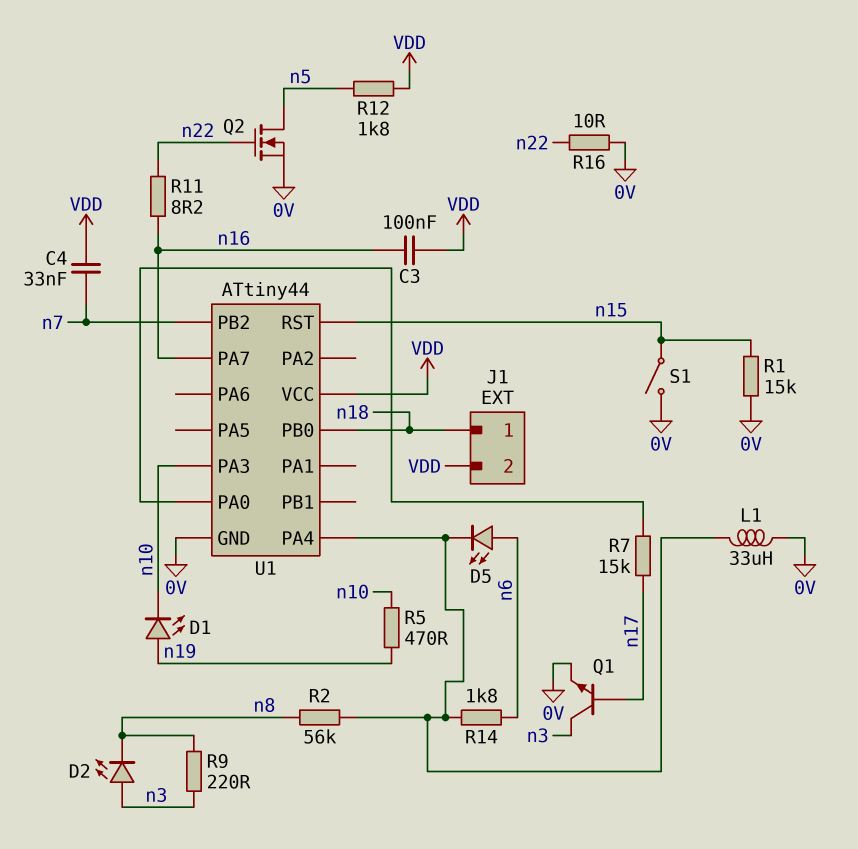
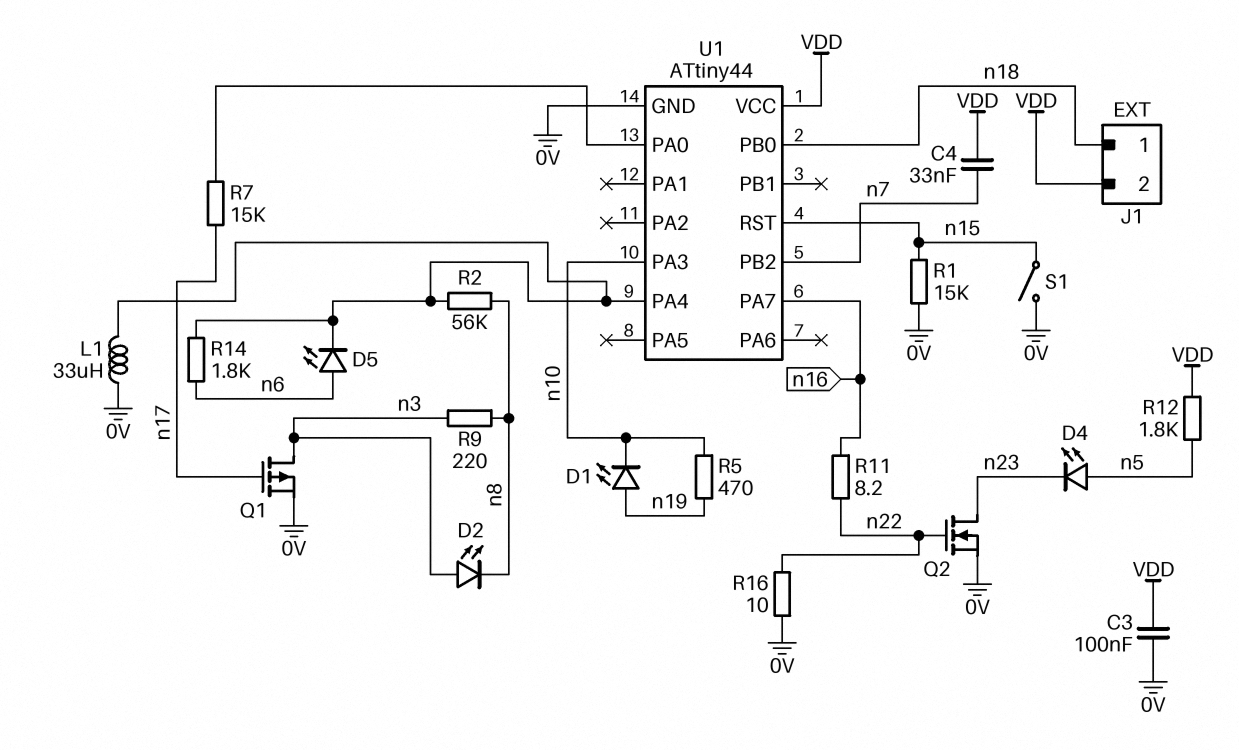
C3: 100nF (VDD, n16) -> 100nF (0V, VDD)
D4: none -> LED (A n5, K n23)
Q1: NPN (B n17, C n3, E 0V) -> PMOS (G n17, D n3, S 0V)
Q2: NMOS (G n22, D n5, S 0V) -> NMOS (G n22, D n23, S 0V)

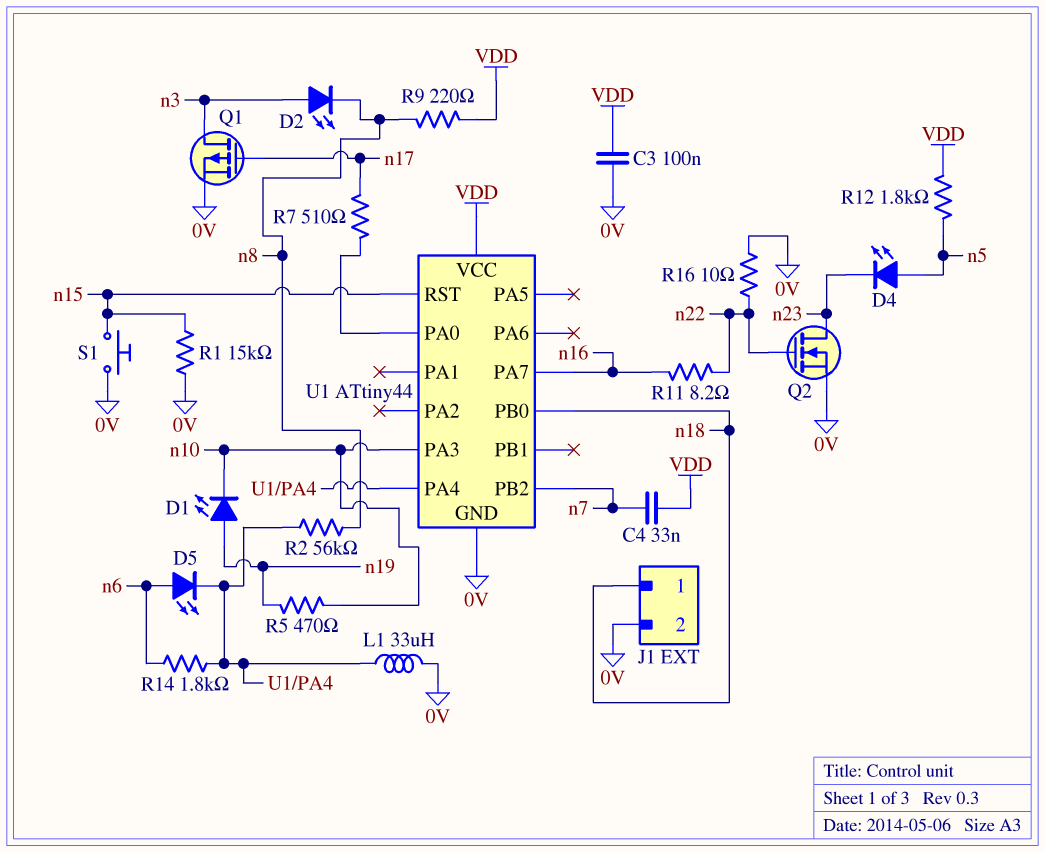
J1 pin 2: VDD -> 0V
R7: 15k (U1/PA0, n17) -> 510 (U1/PA0, n17)
R9: 220 (n3, n8) -> 220 (VDD, n8)
S1: switch (0V, n15) -> button (0V, n15)

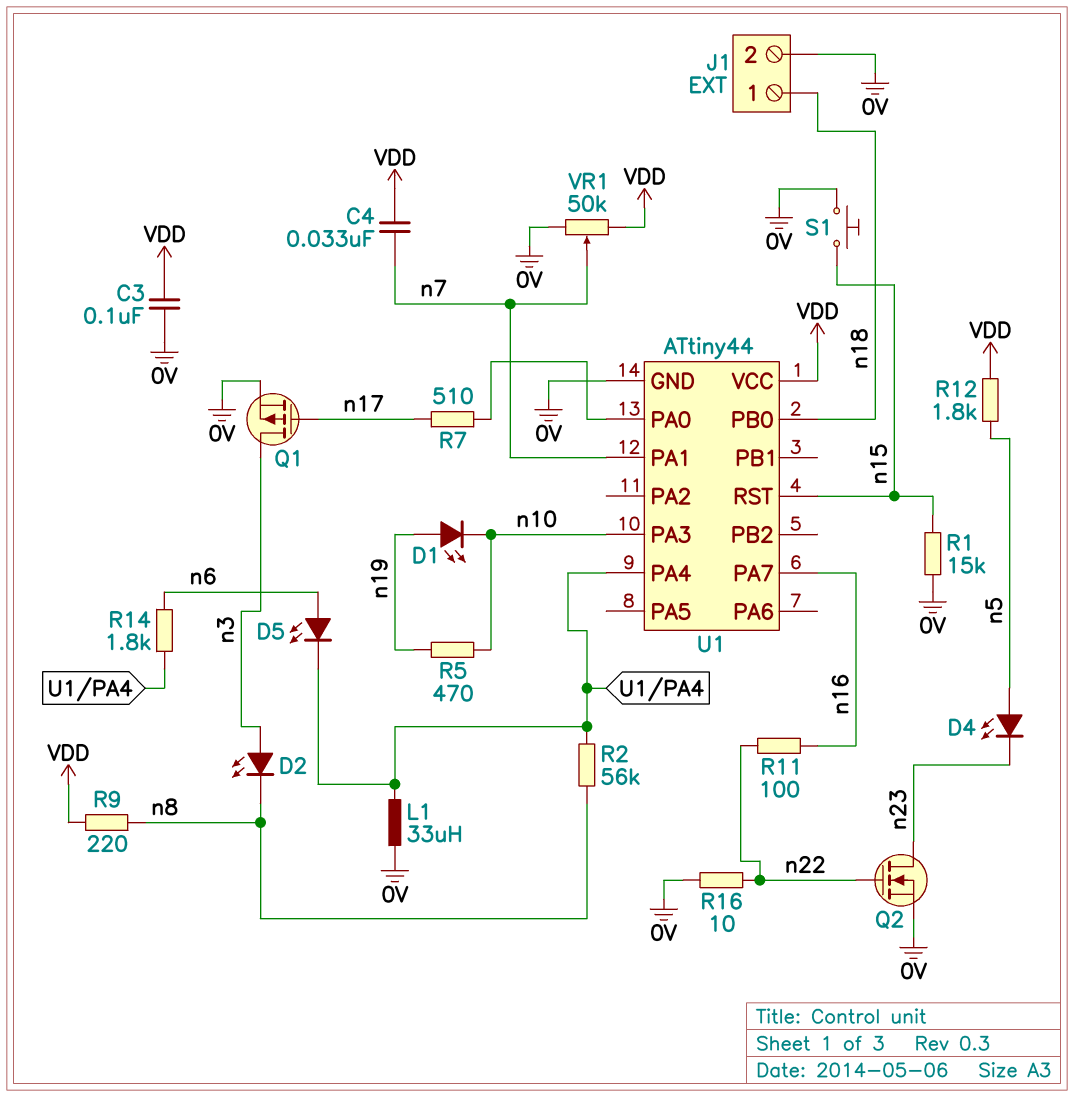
R11: 8.2 (n16, n22) -> 100 (n16, n22)
U1 pin PA1: none -> n7
U1 pin PB2: n7 -> none
VR1: none -> 50k (0V, VDD, wiper n7)

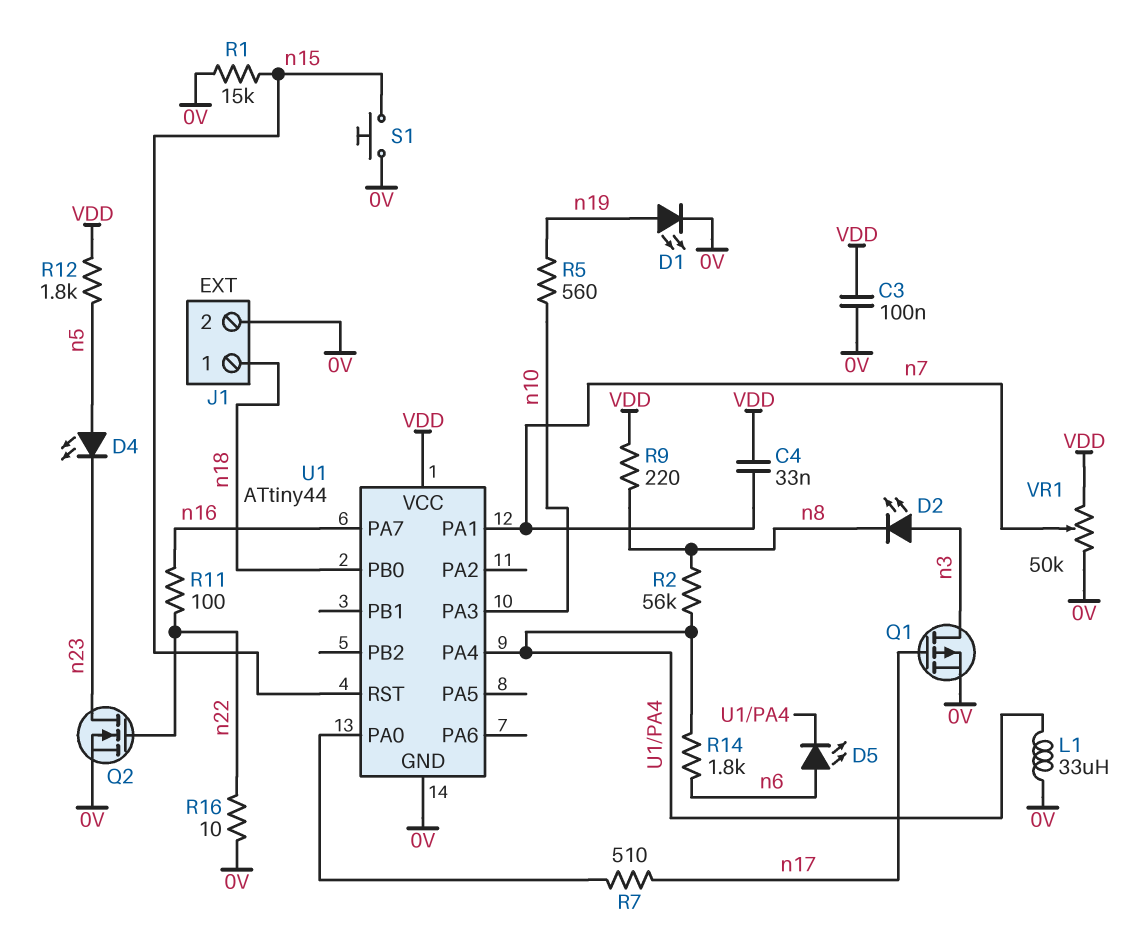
D1: LED (A n19, K n10) -> LED (A n19, K 0V)
R5: 470 (n10, n19) -> 560 (n10, n19)

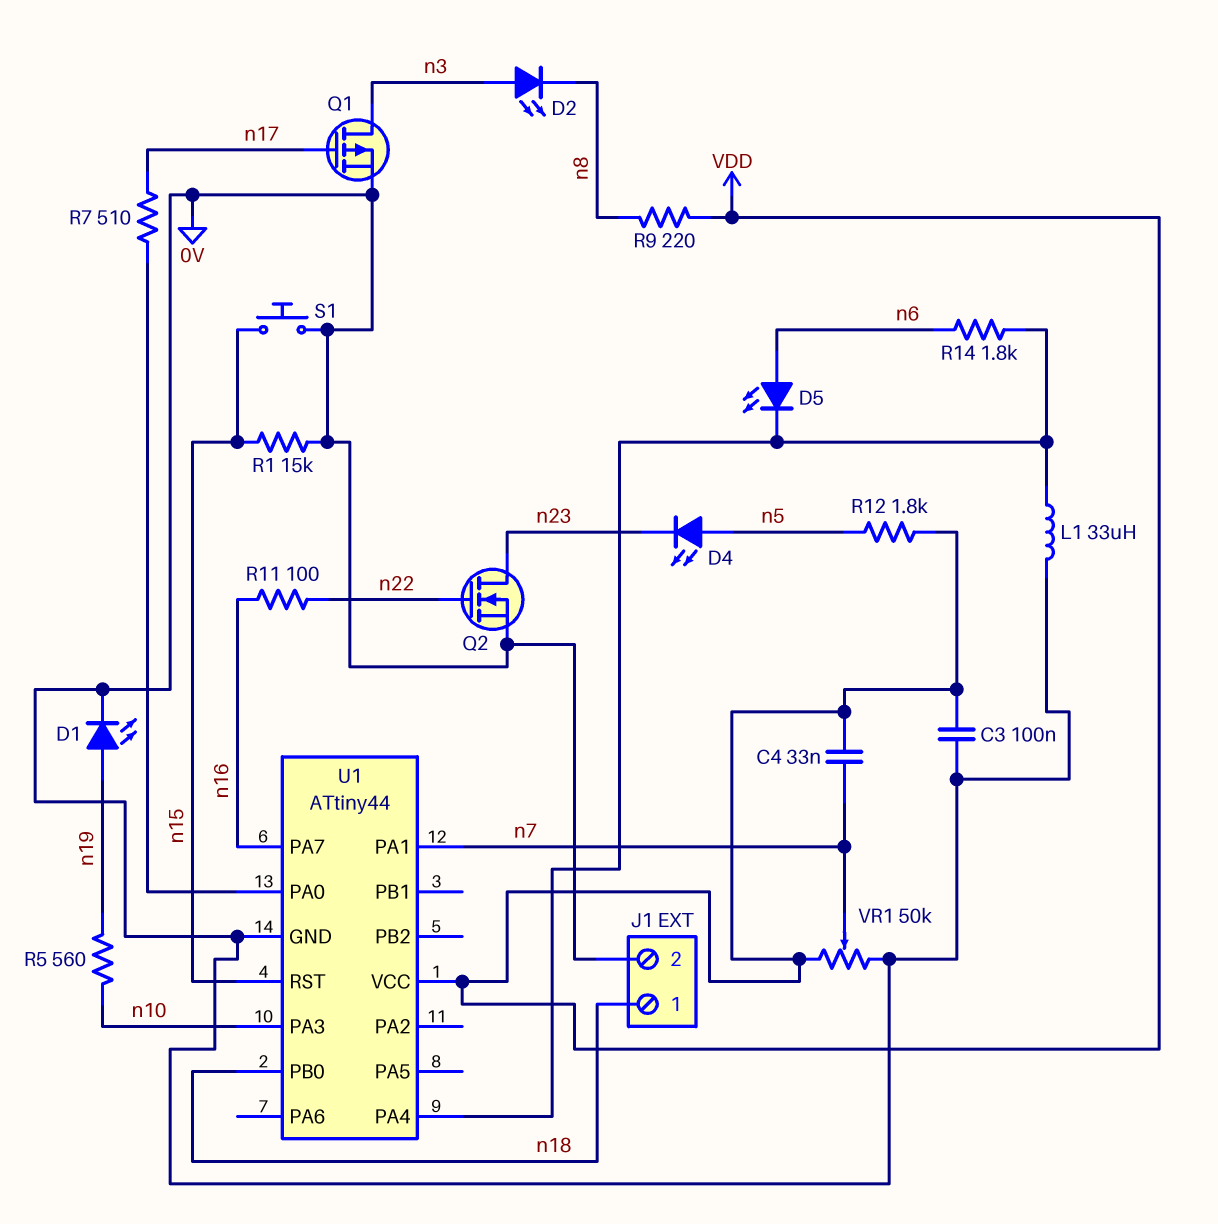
R2: 56k (U1/PA4, n8) -> none
R16: 10 (0V, n22) -> none

